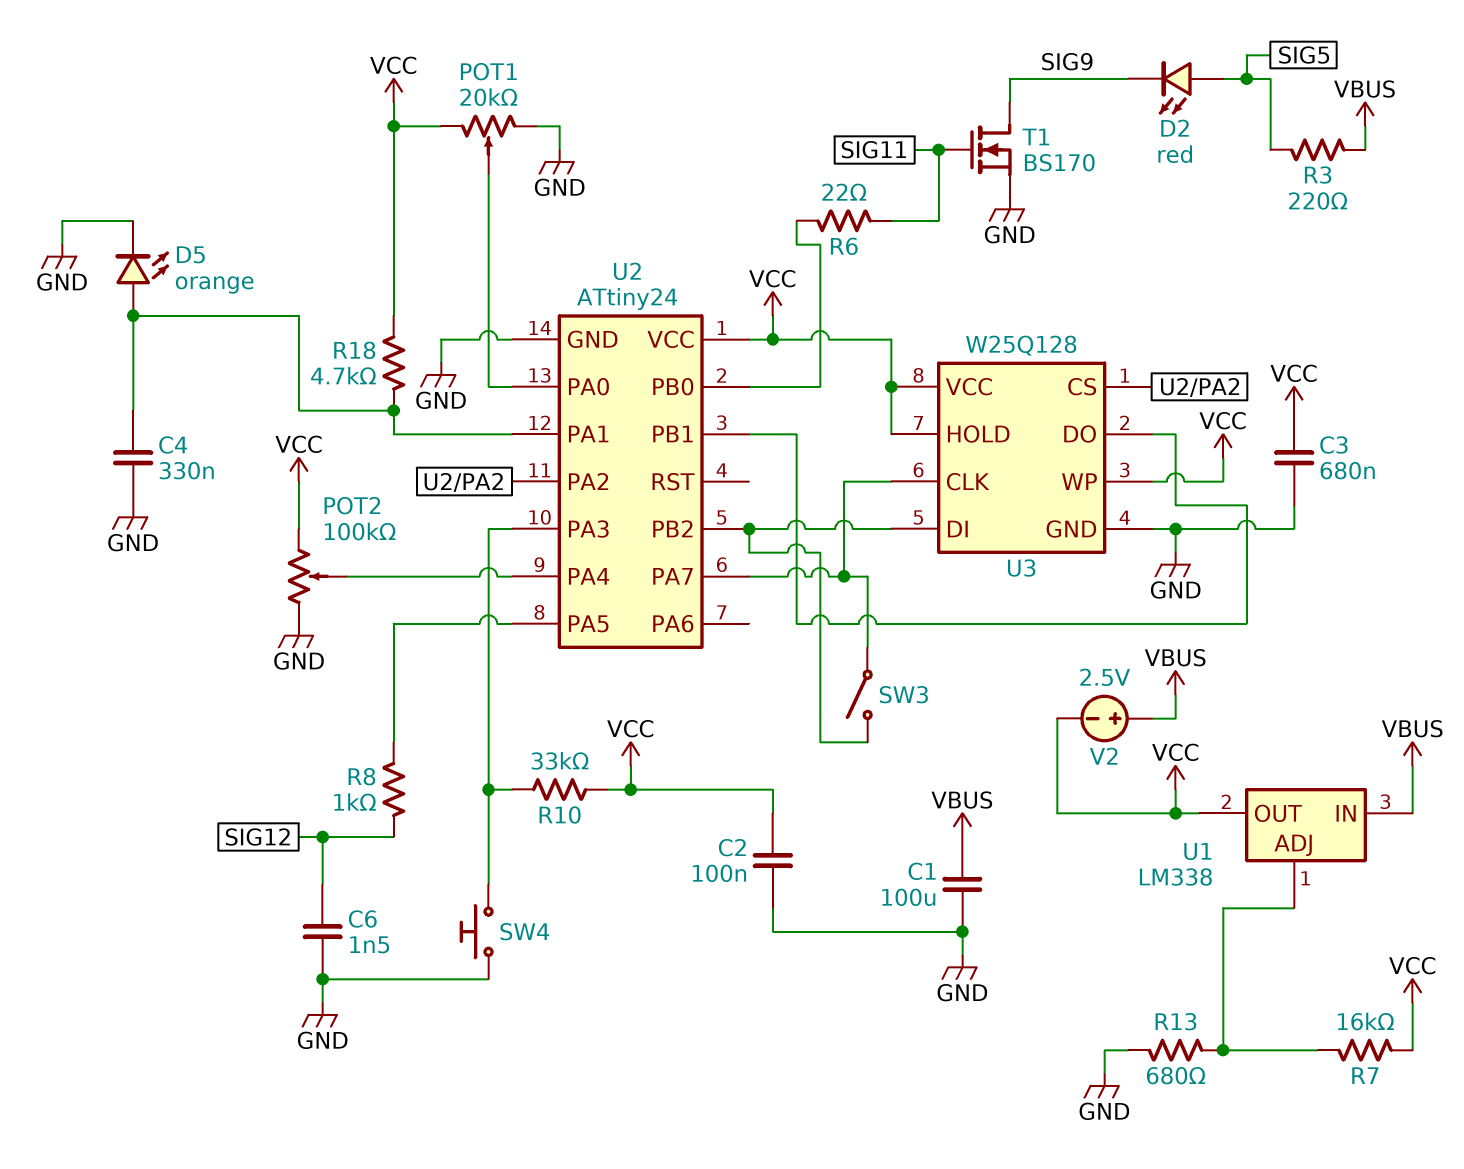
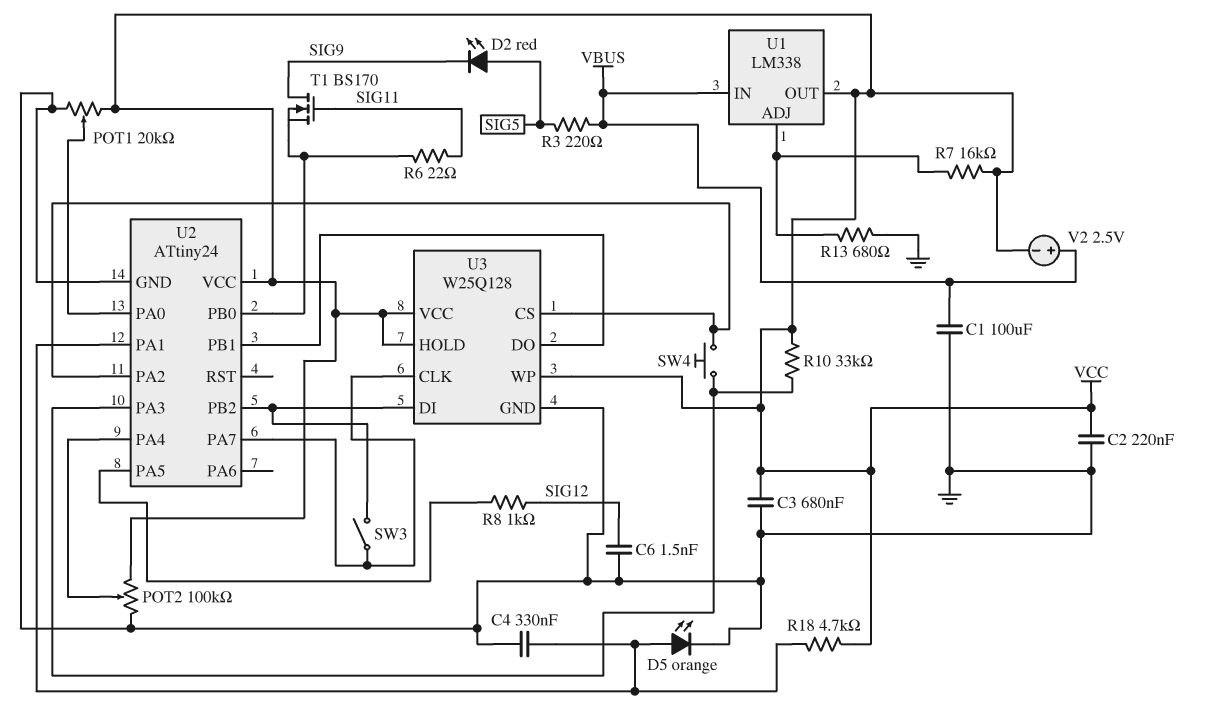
C2: 100nF (GND, VCC) -> 220nF (GND, VCC)
SW4: button (GND, U2/PA3) -> button (U2/PA2, U2/PA3)
T1: NMOS BS170 (G SIG11, D SIG9, S GND) -> NMOS BS170 (G SIG11, D SIG9, S U2/PB0)

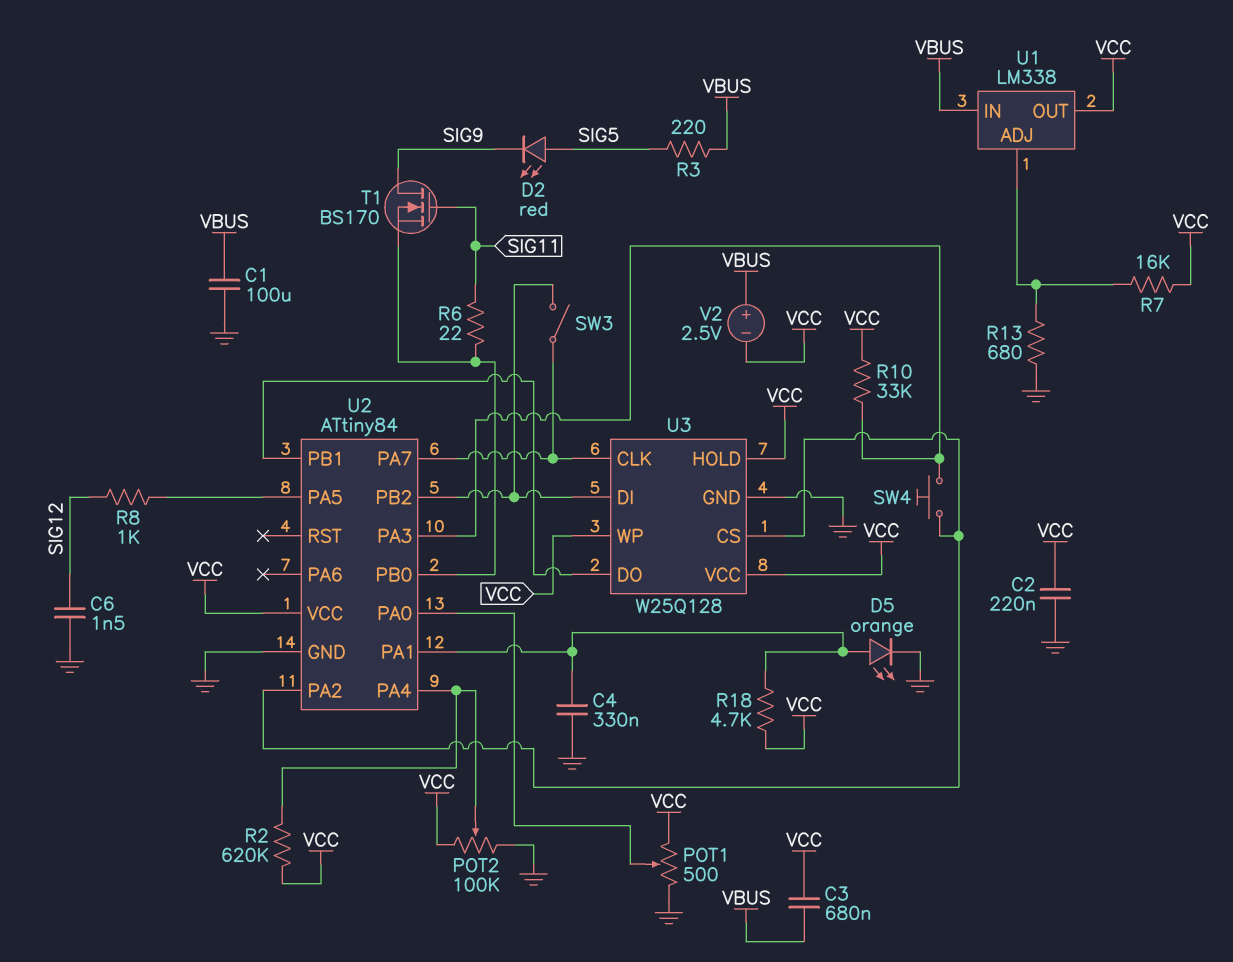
C3: 680nF (GND, VCC) -> 680nF (VBUS, VCC)
POT1: 20k (GND, VCC, wiper U2/PA0) -> 500 (GND, VCC, wiper U2/PA0)
R2: none -> 620k (U2/PA4, VCC)
U2: ATtiny24 -> ATtiny84

